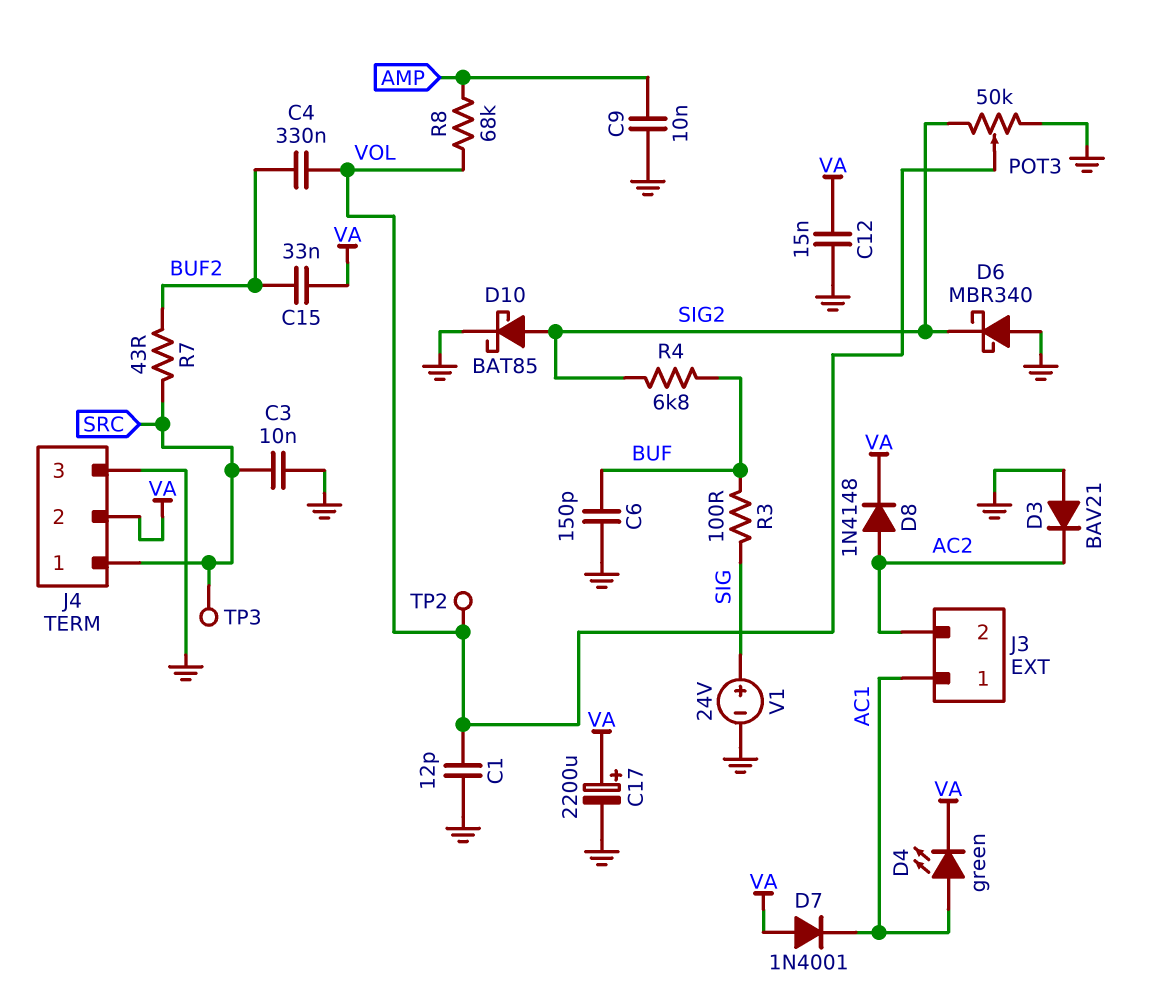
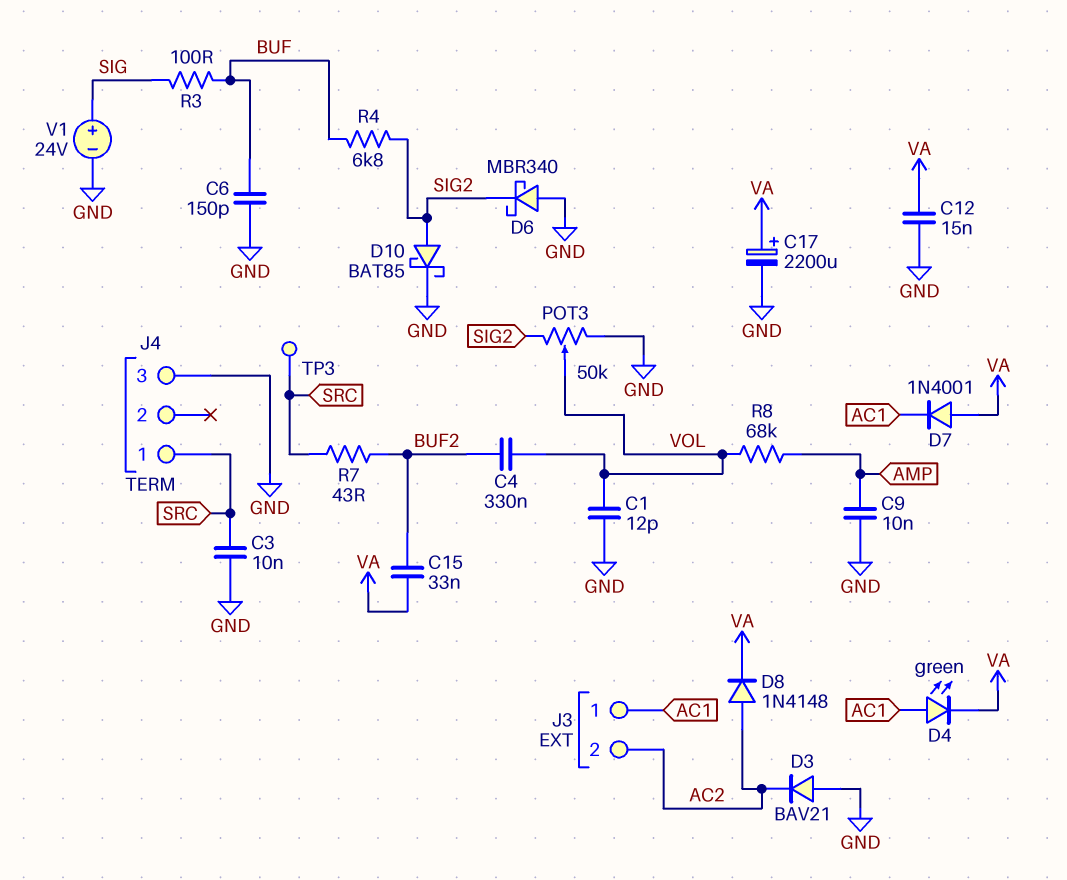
J4 pin 2: VA -> none
TP2: test point (VOL) -> none

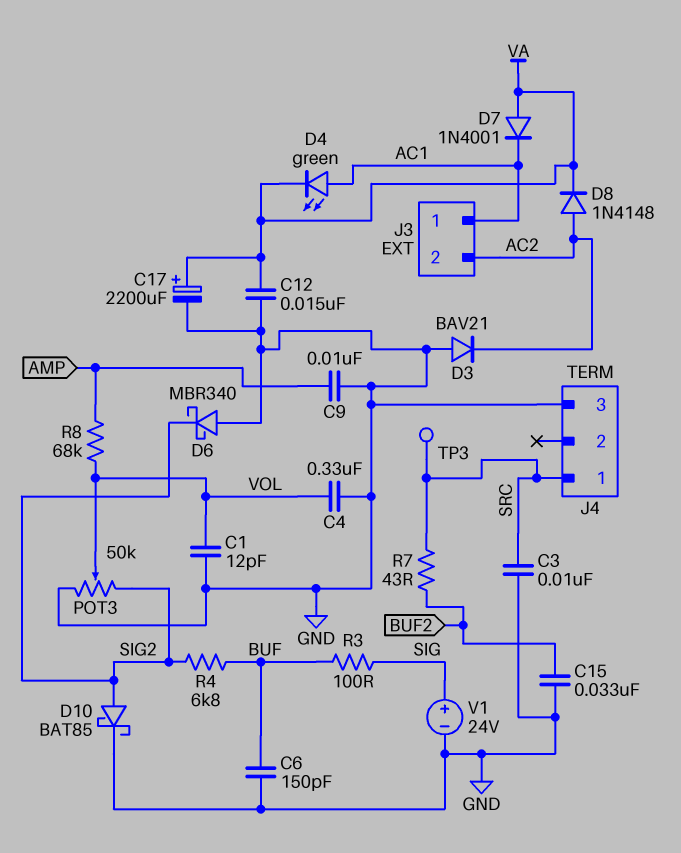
C4: 330nF (BUF2, VOL) -> 330nF (GND, VOL)
C15: 33nF (BUF2, VA) -> 33nF (BUF2, GND)

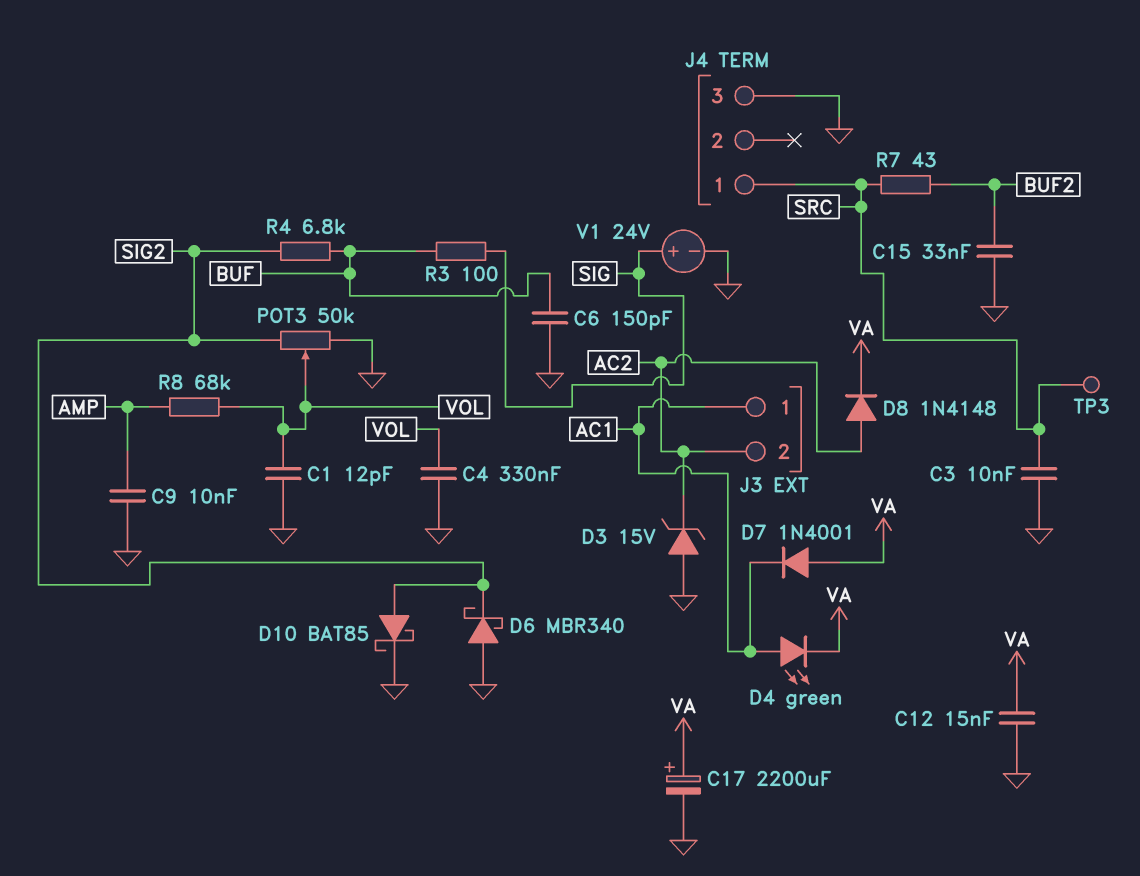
D3: diode BAV21 (A GND, K AC2) -> zener 15V (A GND, K AC2)

